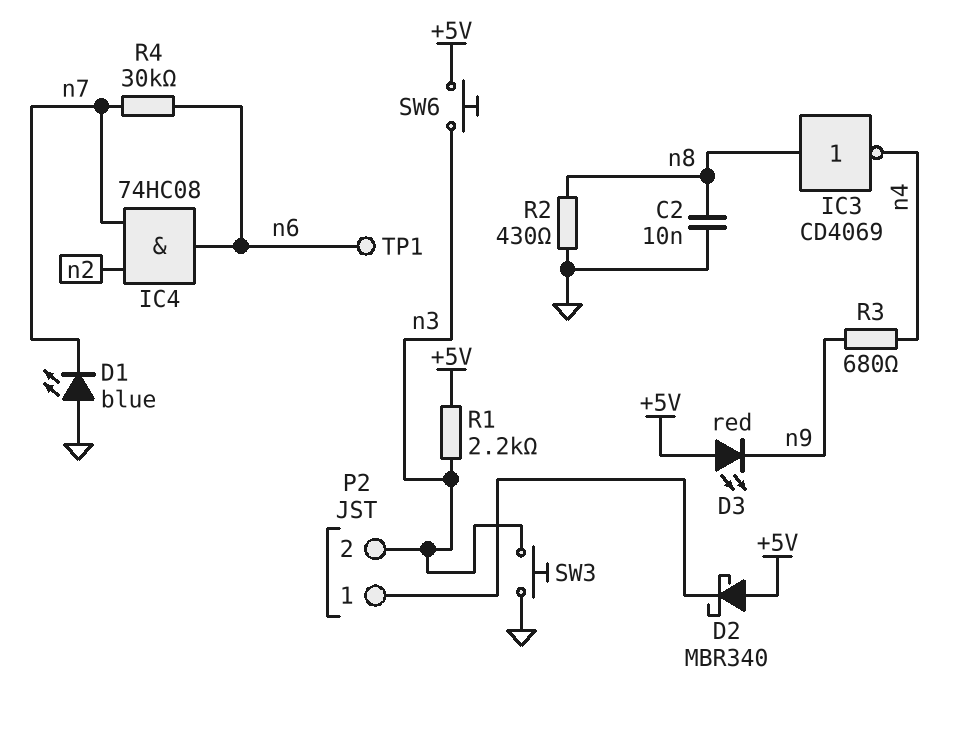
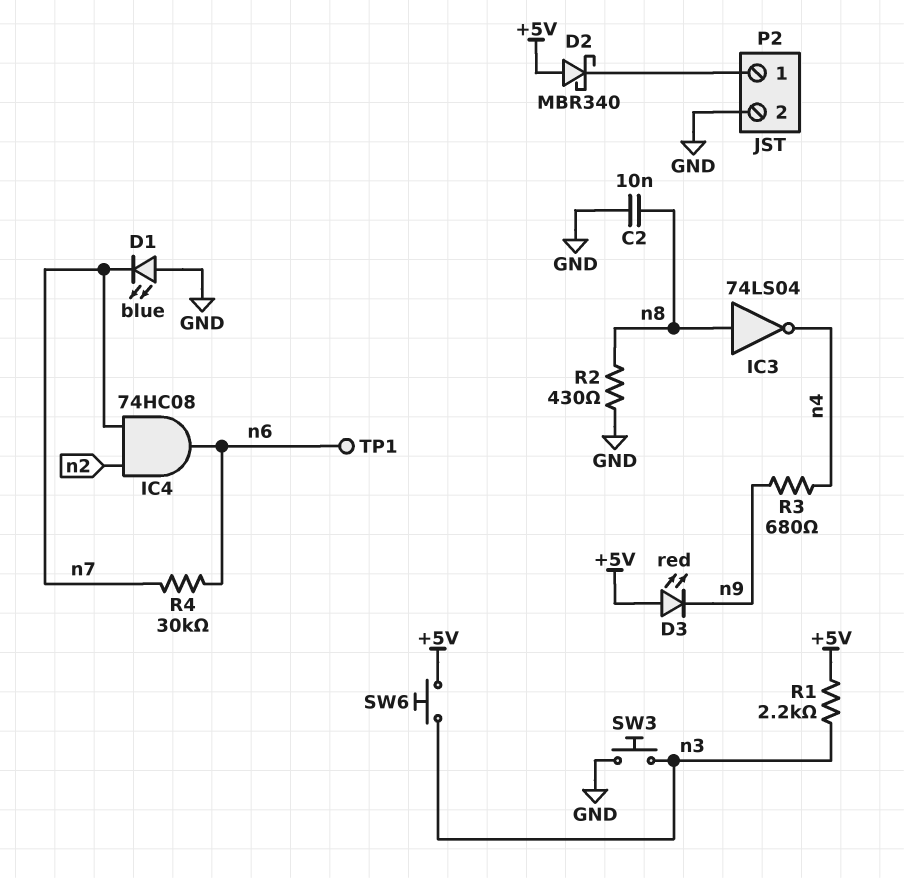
IC3: NOT CD4069 (in n8, out n4) -> NOT 74LS04 (in n8, out n4)
P2 pin 2: n3 -> GND

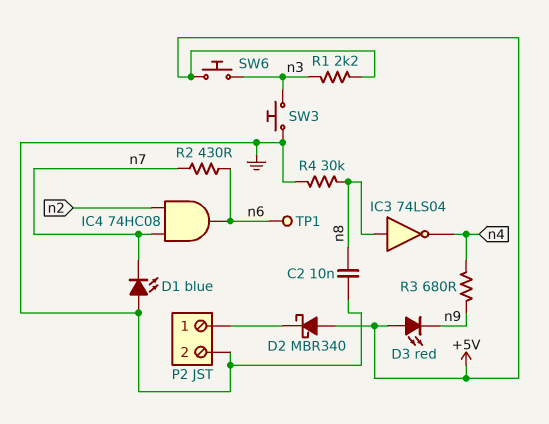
R2: 430 (GND, n8) -> 430 (n6, n7)
R4: 30k (n6, n7) -> 30k (GND, n8)

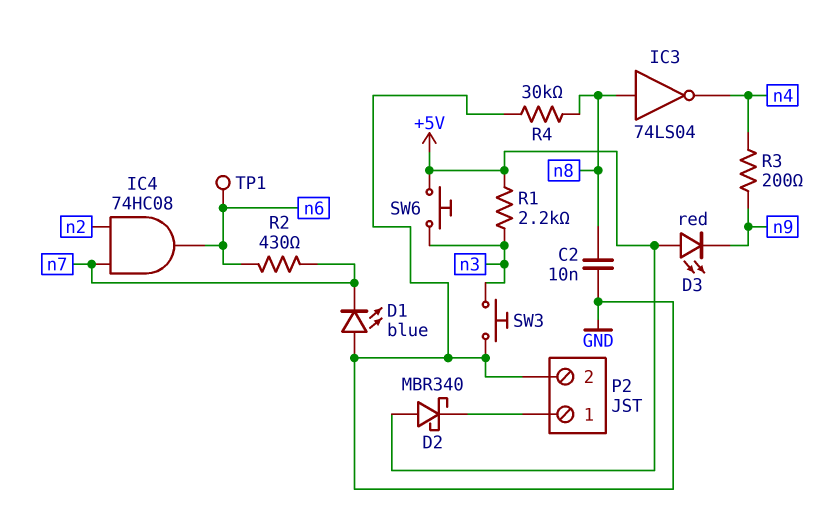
R3: 680 (n4, n9) -> 200 (n4, n9)

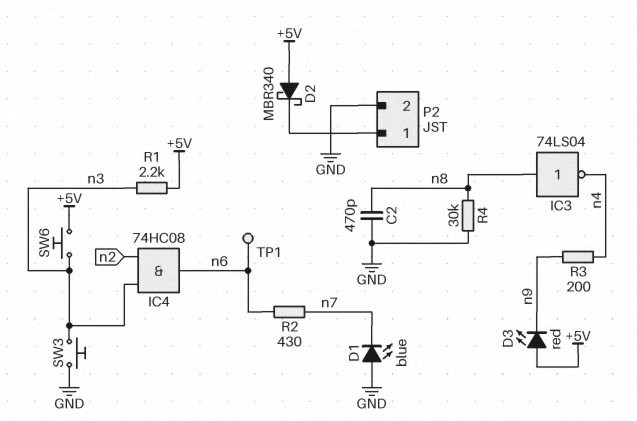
C2: 10nF (GND, n8) -> 470pF (GND, n8)
IC4: AND 74HC08 (in n2, in n7, out n6) -> AND 74HC08 (in n2, in n3, out n6)

